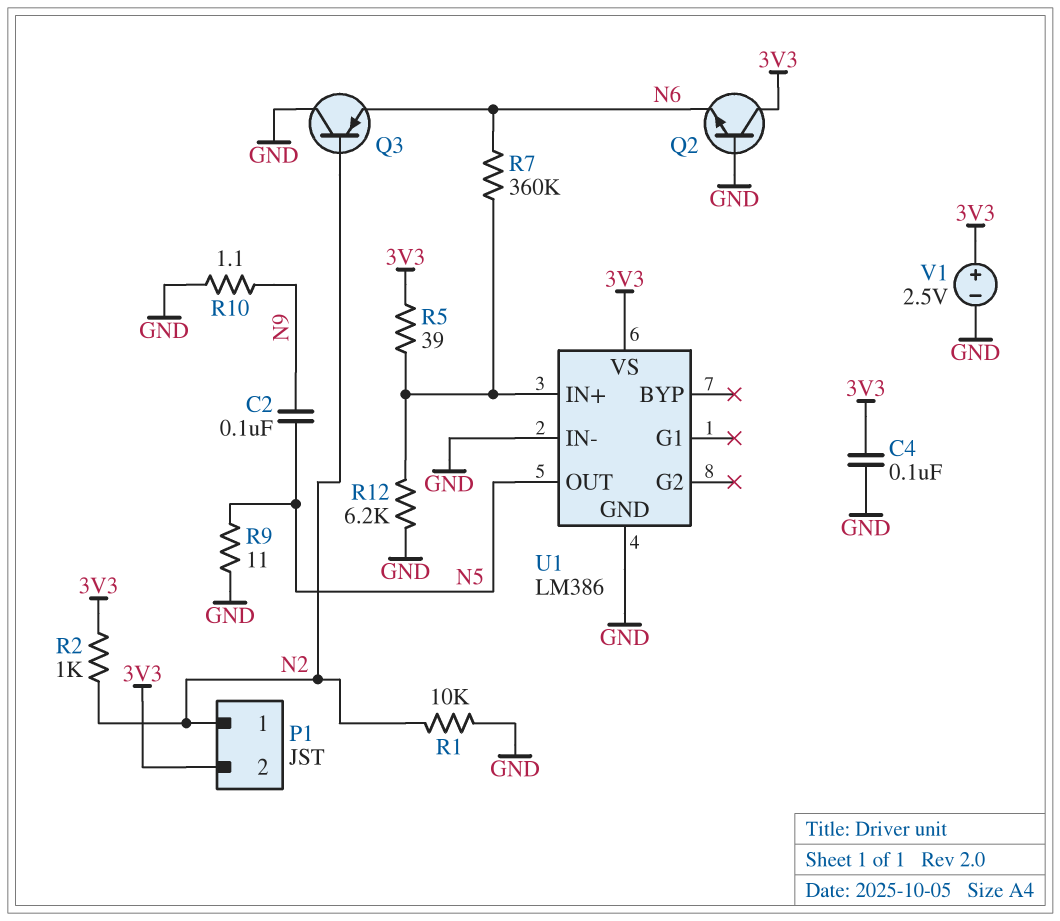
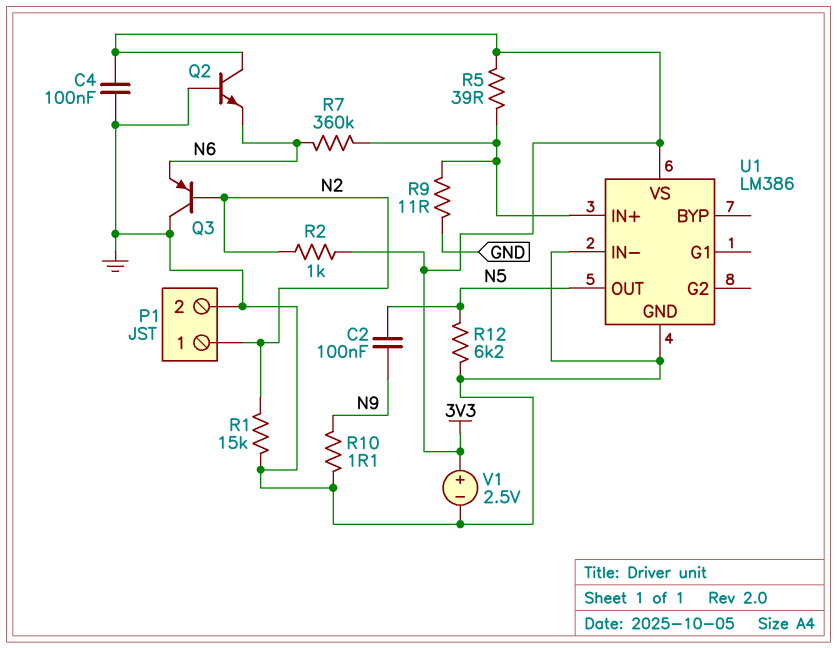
P1 pin 2: 3V3 -> GND
R1: 10k (GND, N2) -> 15k (GND, N2)
R9: 11 (GND, N5) -> 11 (GND, U1/IN+)
R12: 6.2k (GND, U1/IN+) -> 6.2k (GND, N5)

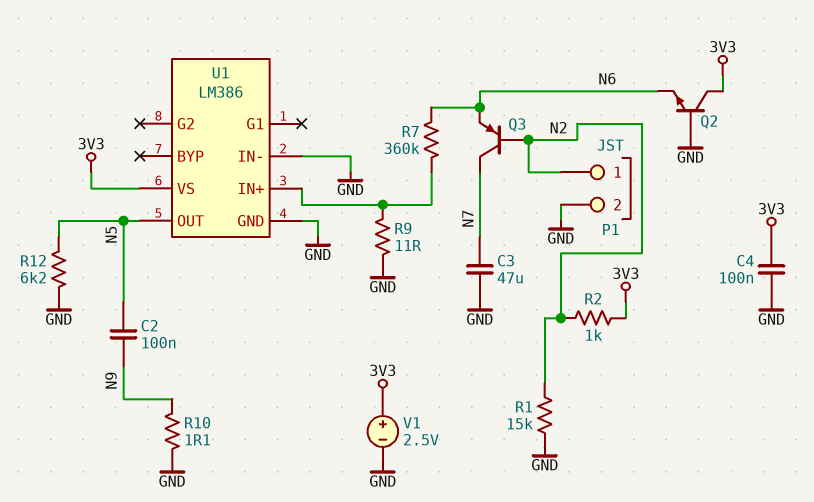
C3: none -> 47uF (GND, N7)
Q3: PNP (B N2, C GND, E N6) -> PNP (B N2, C N7, E N6)
R5: 39 (3V3, U1/IN+) -> none

